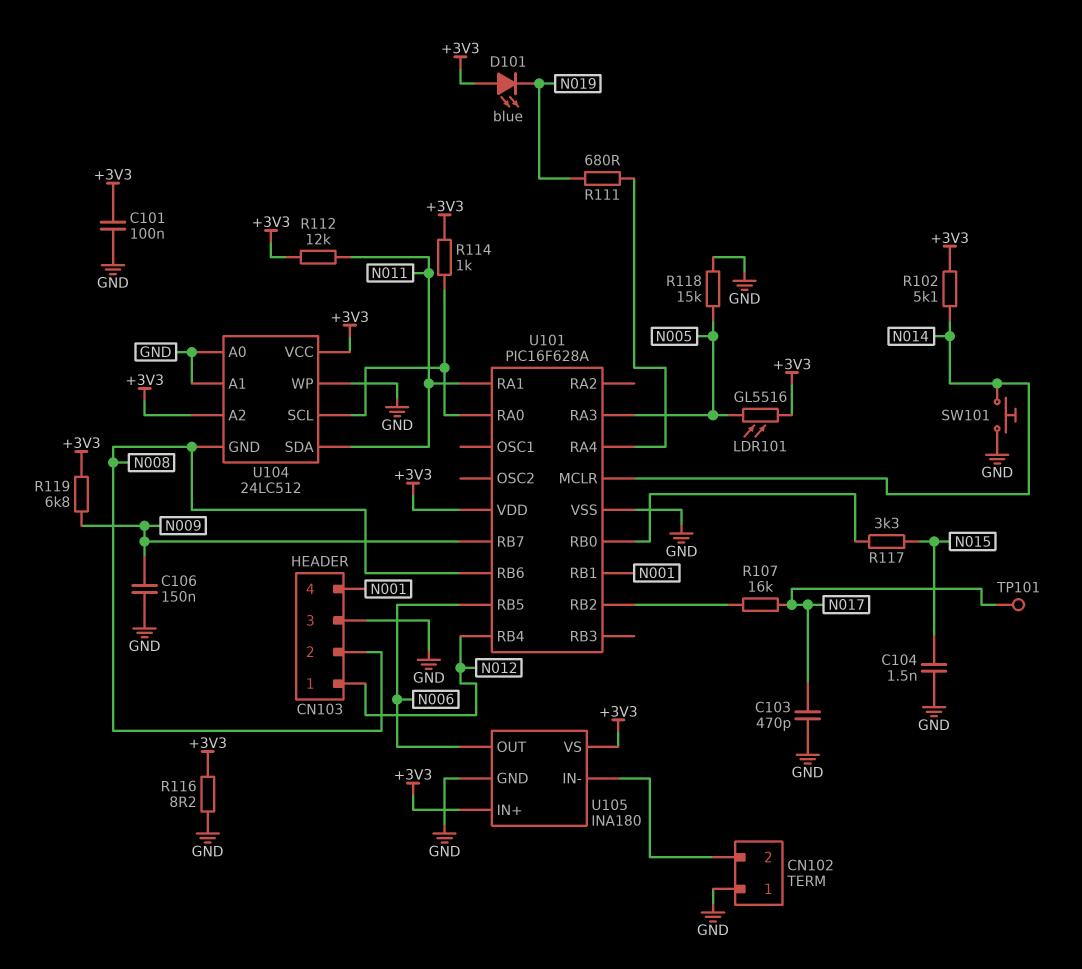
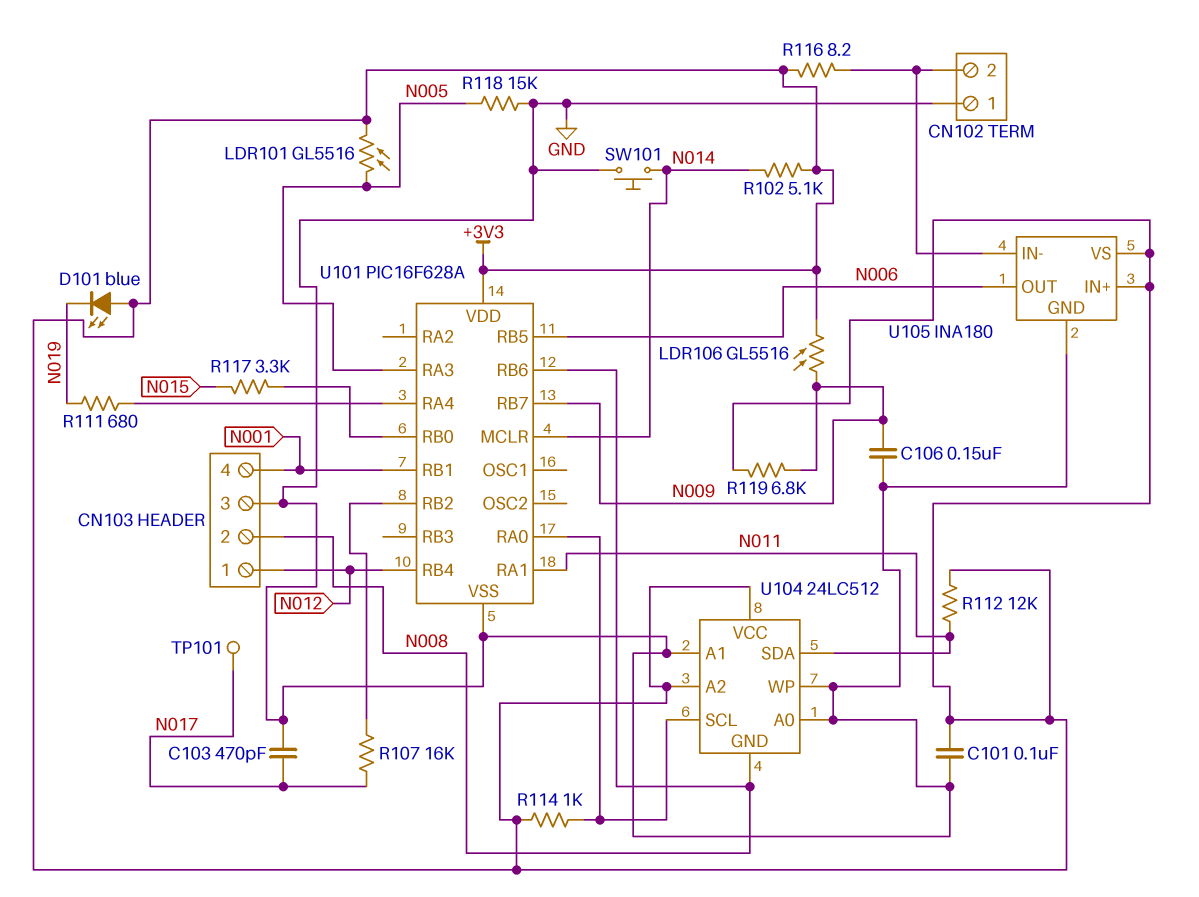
C104: 1.5nF (GND, N015) -> none
LDR106: none -> GL5516 (+3V3, N009)
R116: 8.2 (+3V3, GND) -> 8.2 (+3V3, CN102/2)

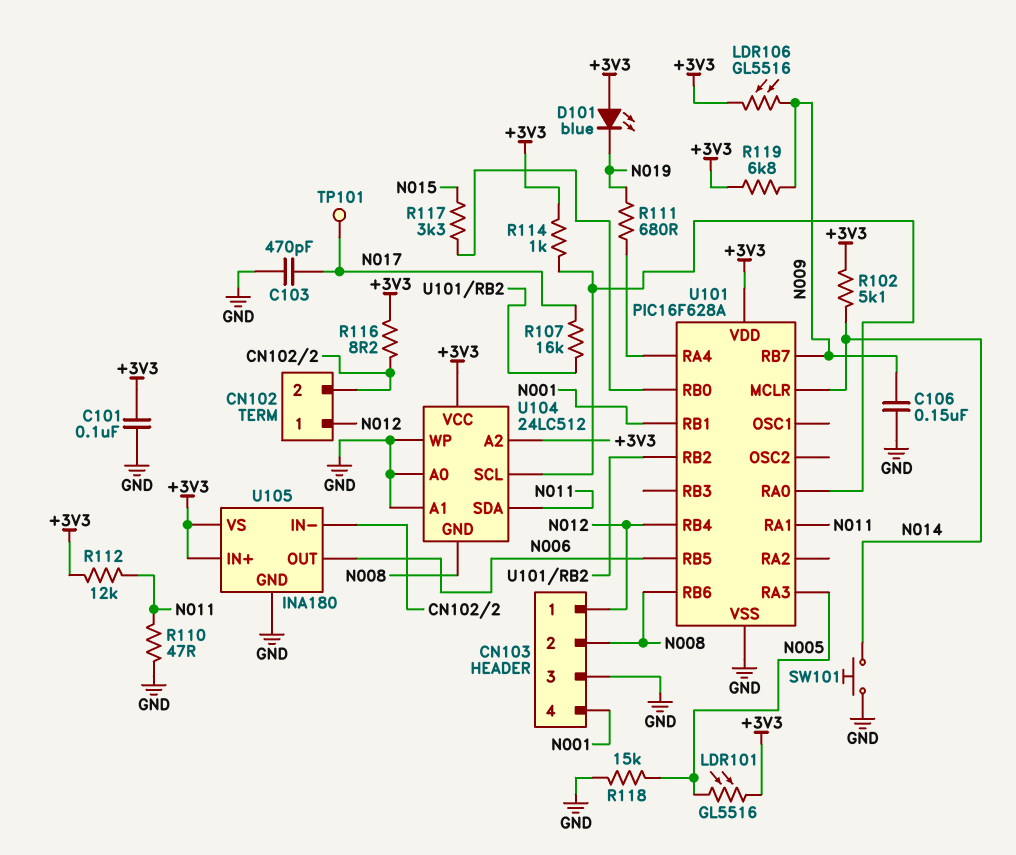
CN102 pin 1: GND -> N012
R110: none -> 47 (GND, N011)

